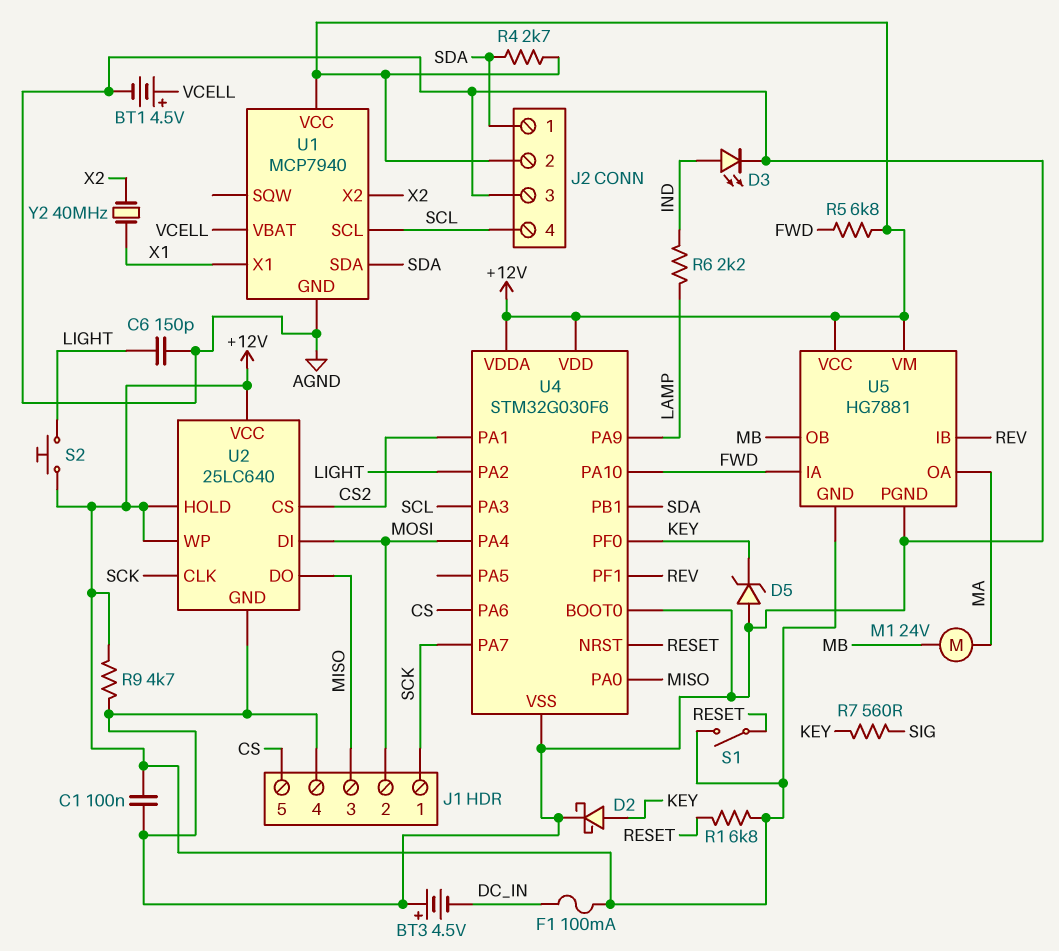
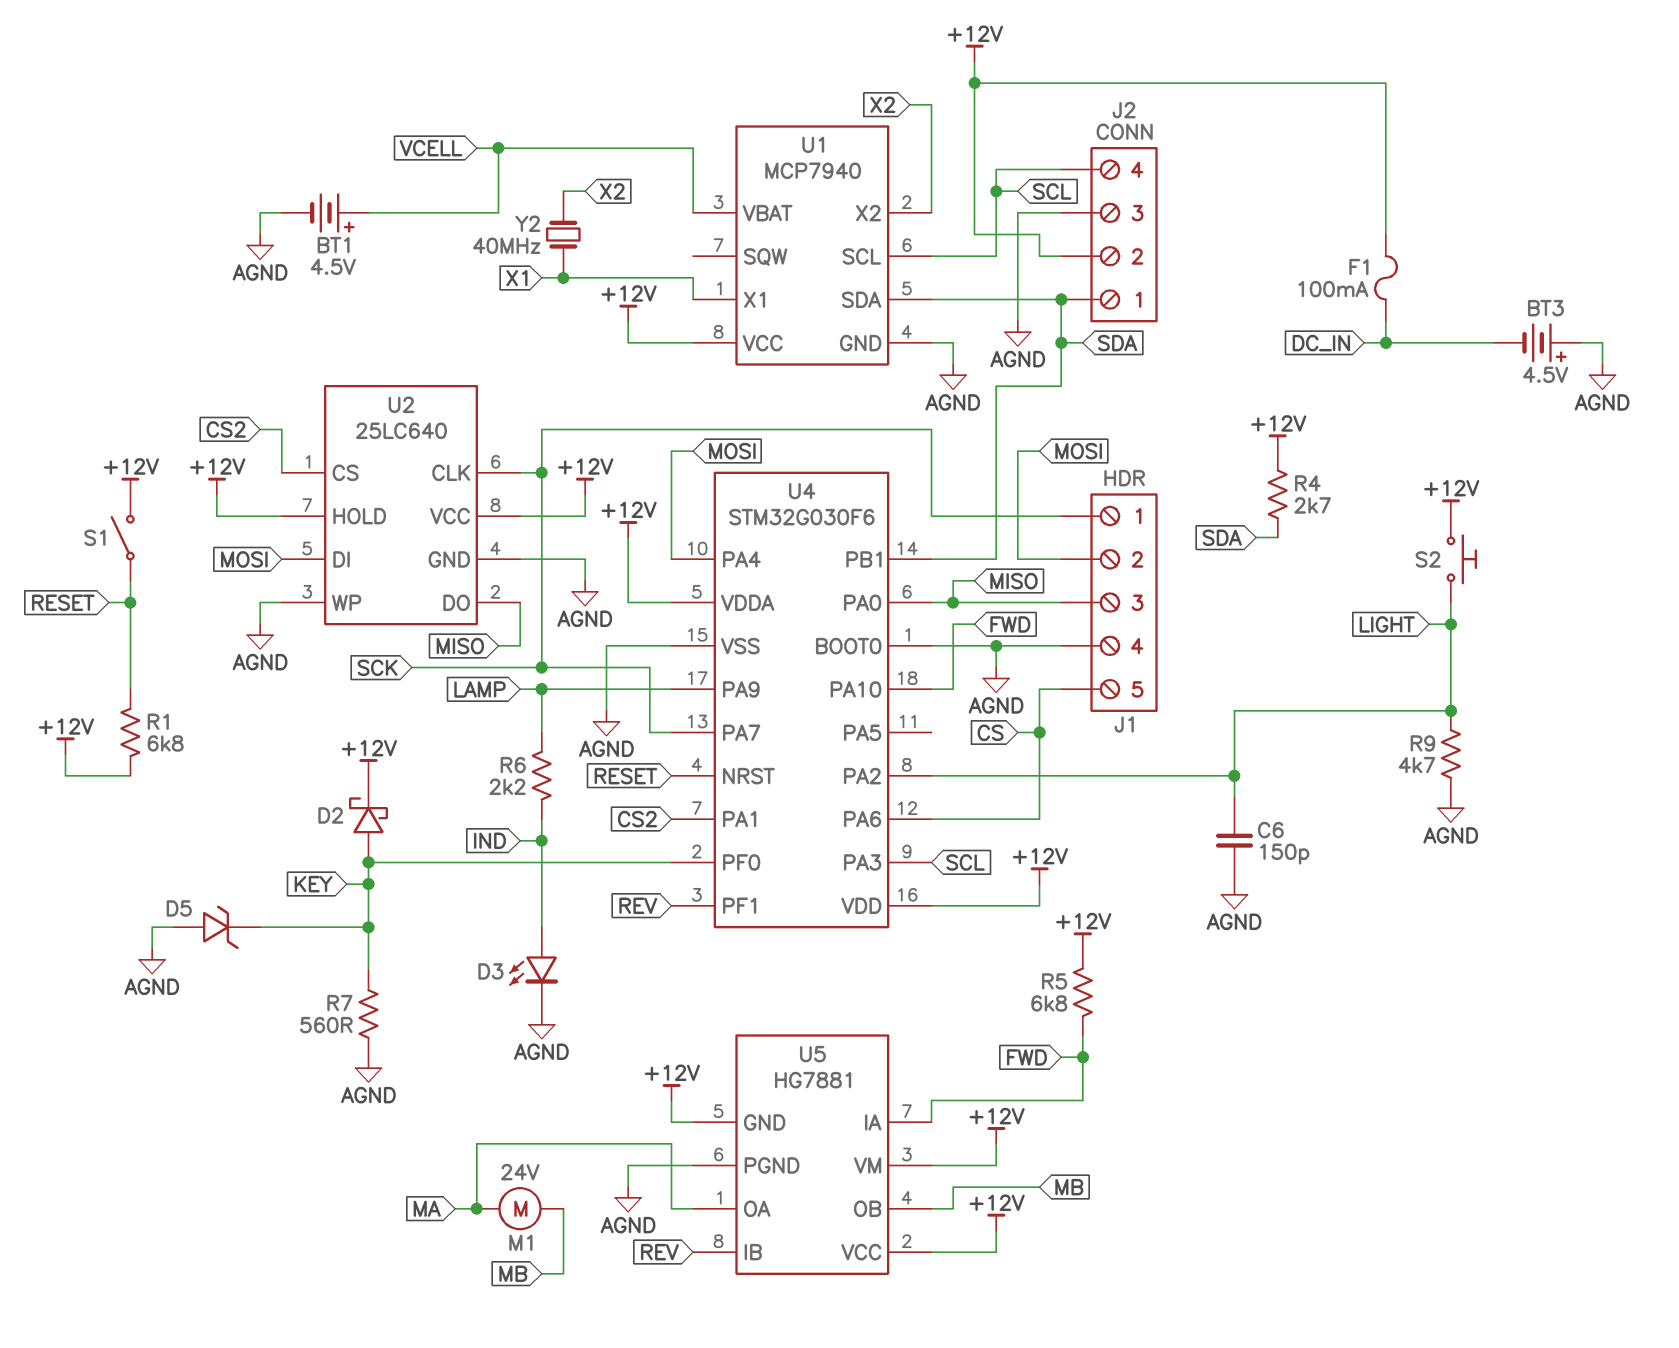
C1: 100nF (+12V, AGND) -> none
D2: schottky (A KEY, K AGND) -> schottky (A KEY, K +12V)
R7: 560 (KEY, SIG) -> 560 (AGND, KEY)
R9: 4.7k (+12V, AGND) -> 4.7k (AGND, LIGHT)
U2 pin WP: +12V -> AGND

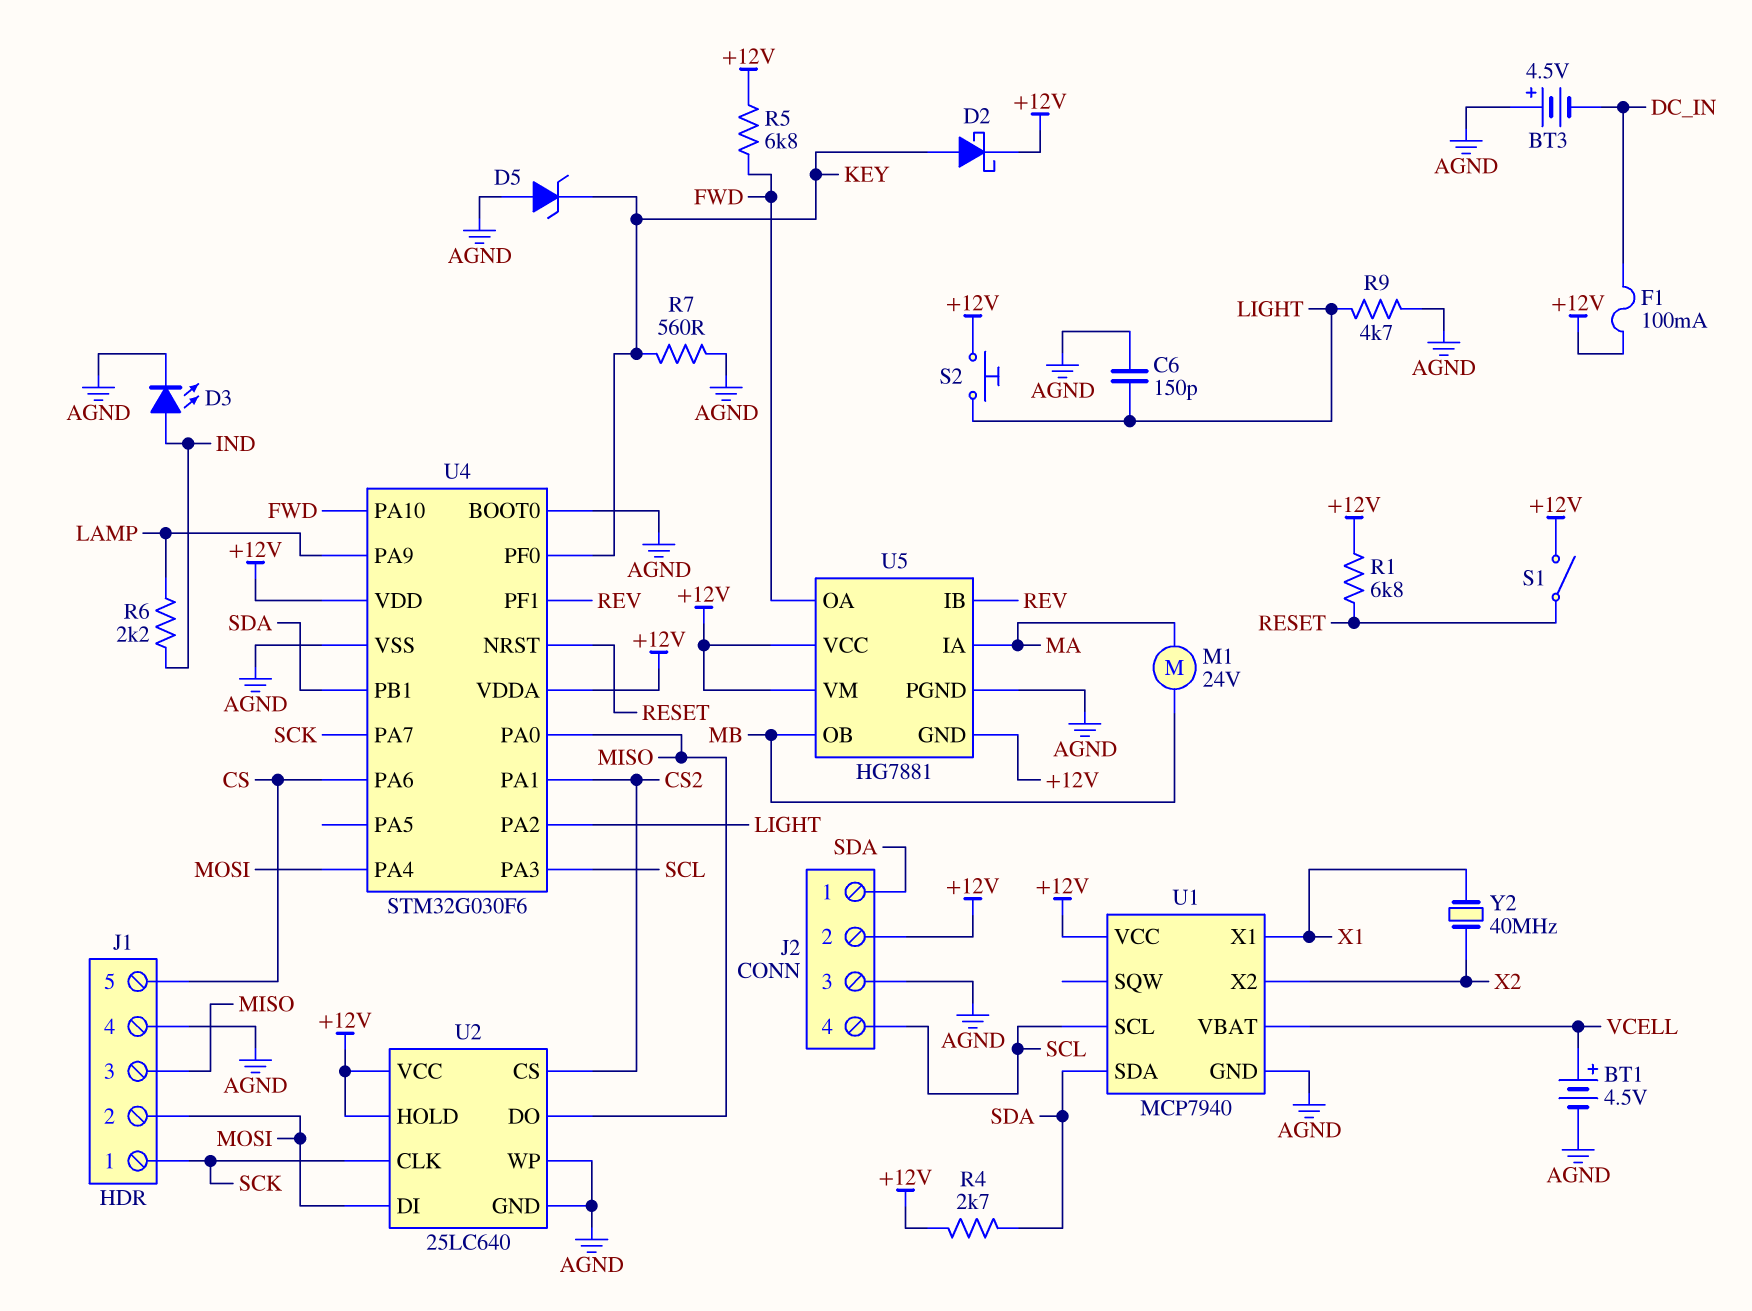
U5 pin IA: FWD -> MA
U5 pin OA: MA -> FWD

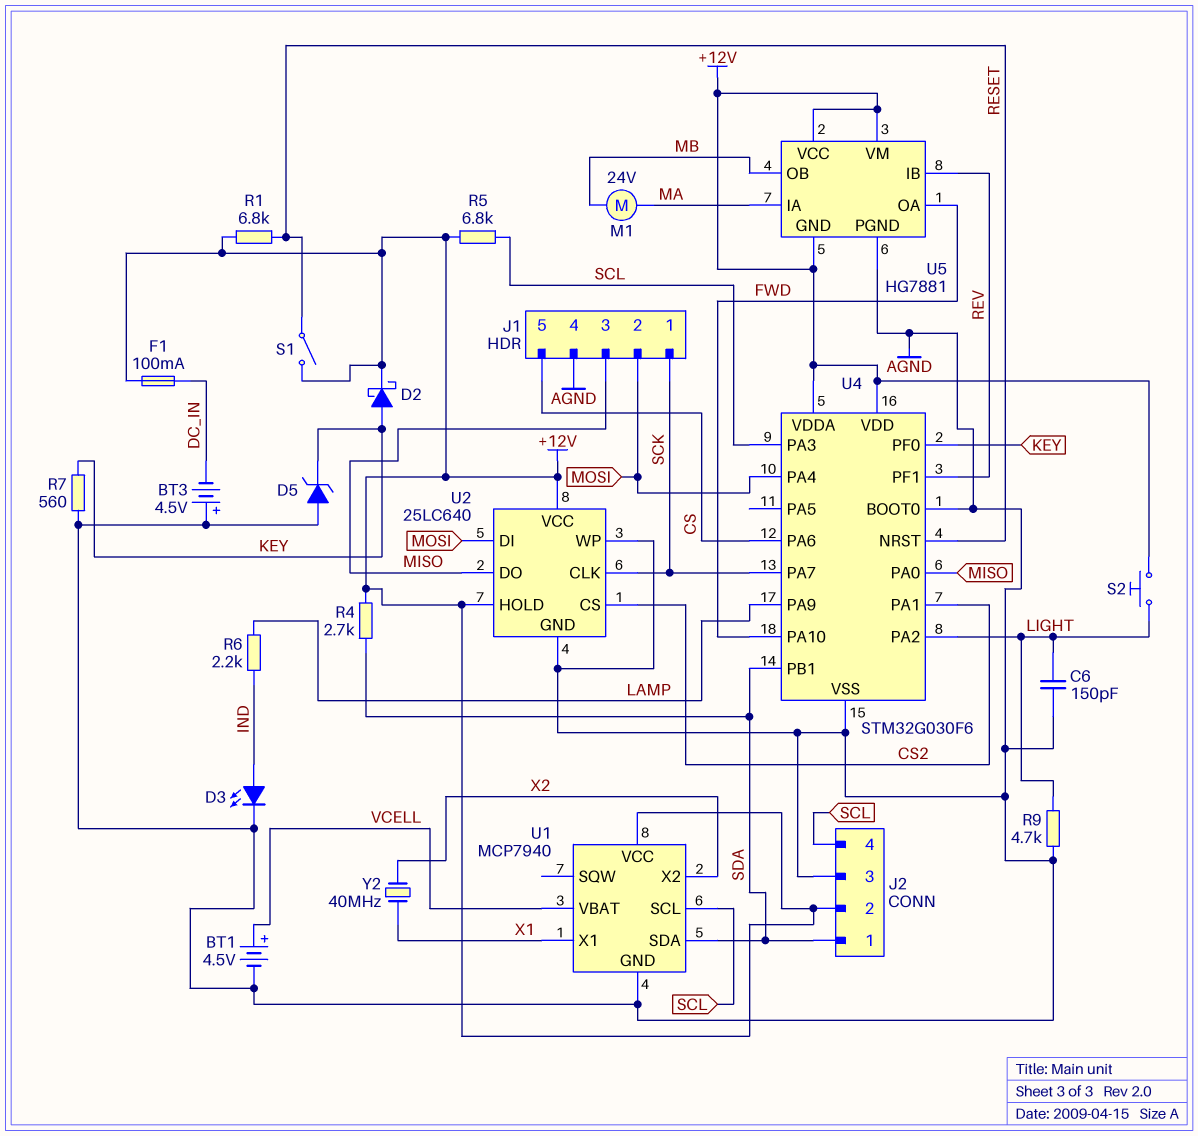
R5: 6.8k (+12V, FWD) -> 6.8k (+12V, SCL)

